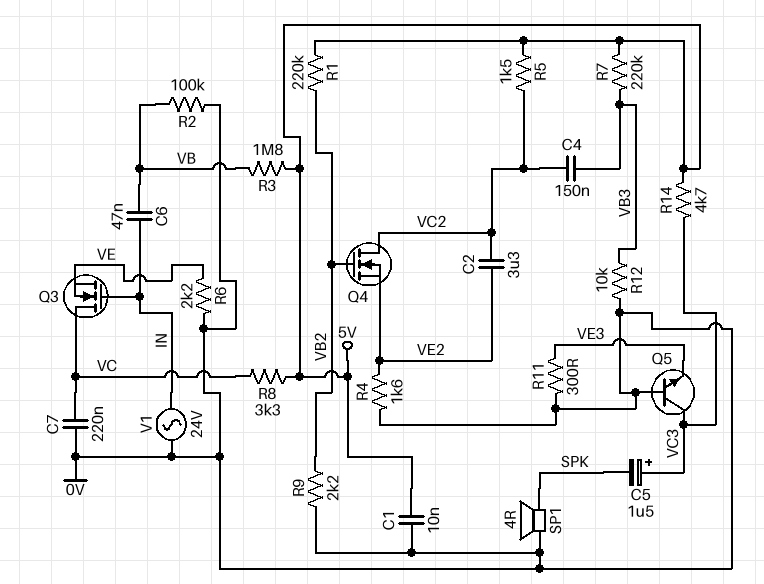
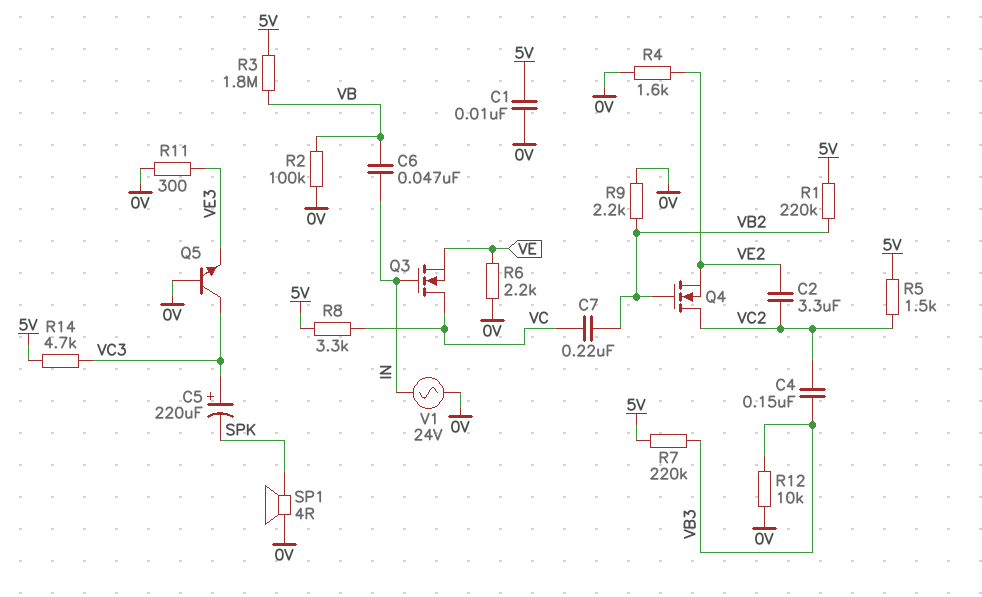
C5: 1.5uF (plus VC3, minus SPK) -> 220uF (plus VC3, minus SPK)
C7: 220nF (0V, VC) -> 220nF (VB2, VC)

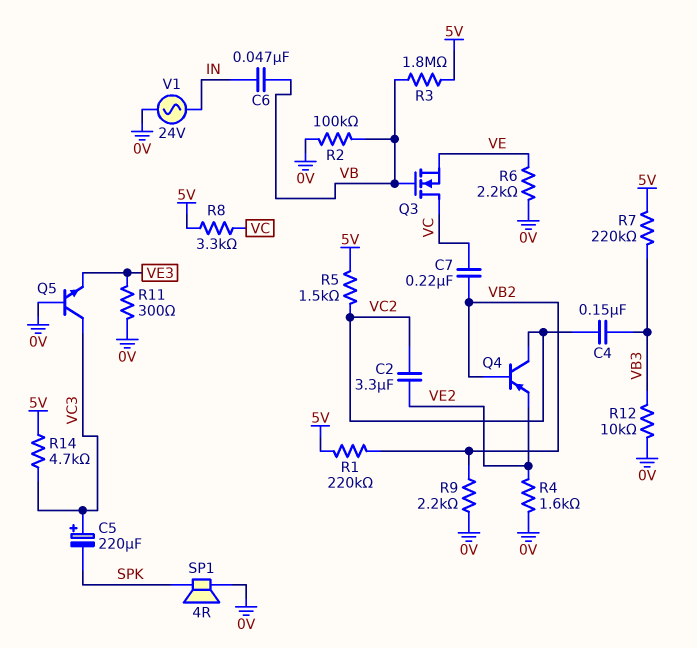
C1: 10nF (0V, 5V) -> none
Q3: NMOS (G IN, D VC, S VE) -> NMOS (G VB, D VC, S VE)
Q4: NMOS (G VB2, D VC2, S VE2) -> PNP (B VB2, C VC2, E VE2)

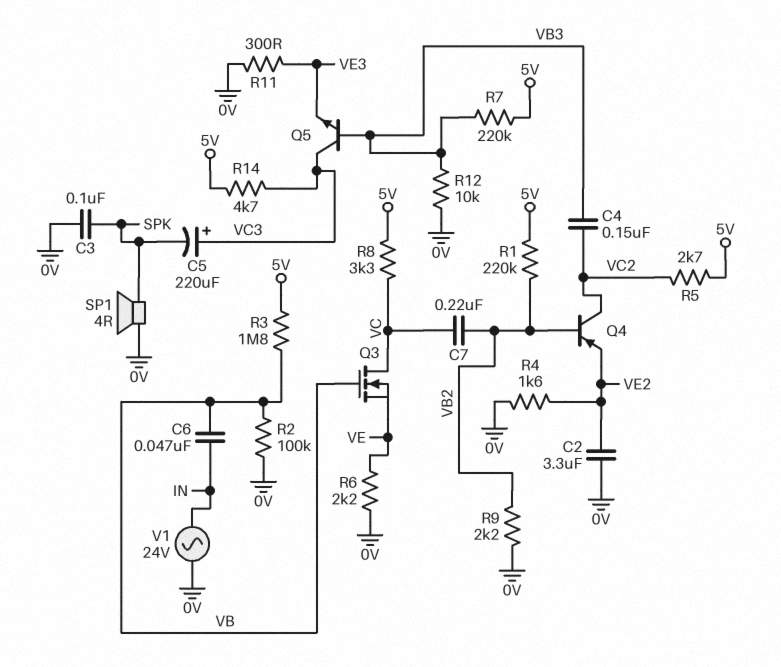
C2: 3.3uF (VC2, VE2) -> 3.3uF (0V, VE2)
C3: none -> 100nF (0V, SPK)
Q5: NPN (B 0V, C VC3, E VE3) -> NPN (B VB3, C VC3, E VE3)
R5: 1.5k (5V, VC2) -> 2.7k (5V, VC2)

